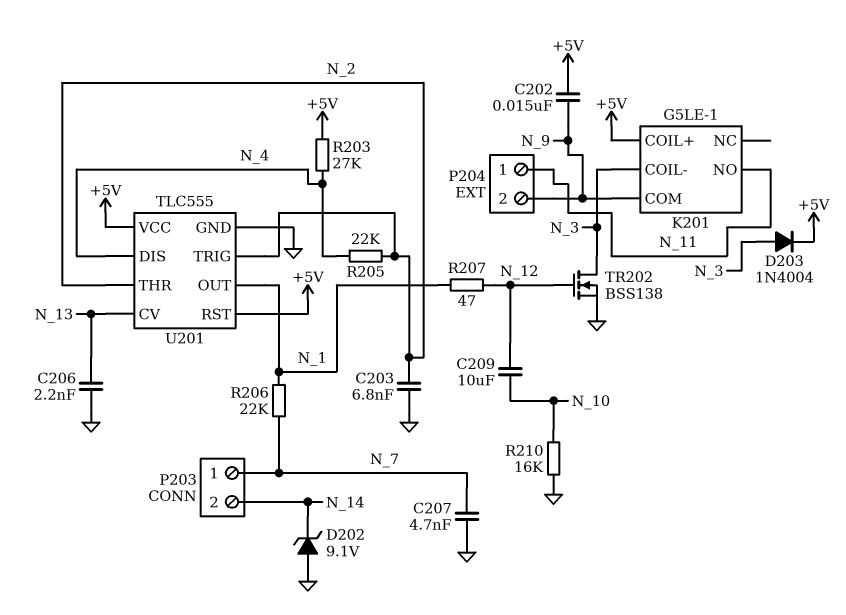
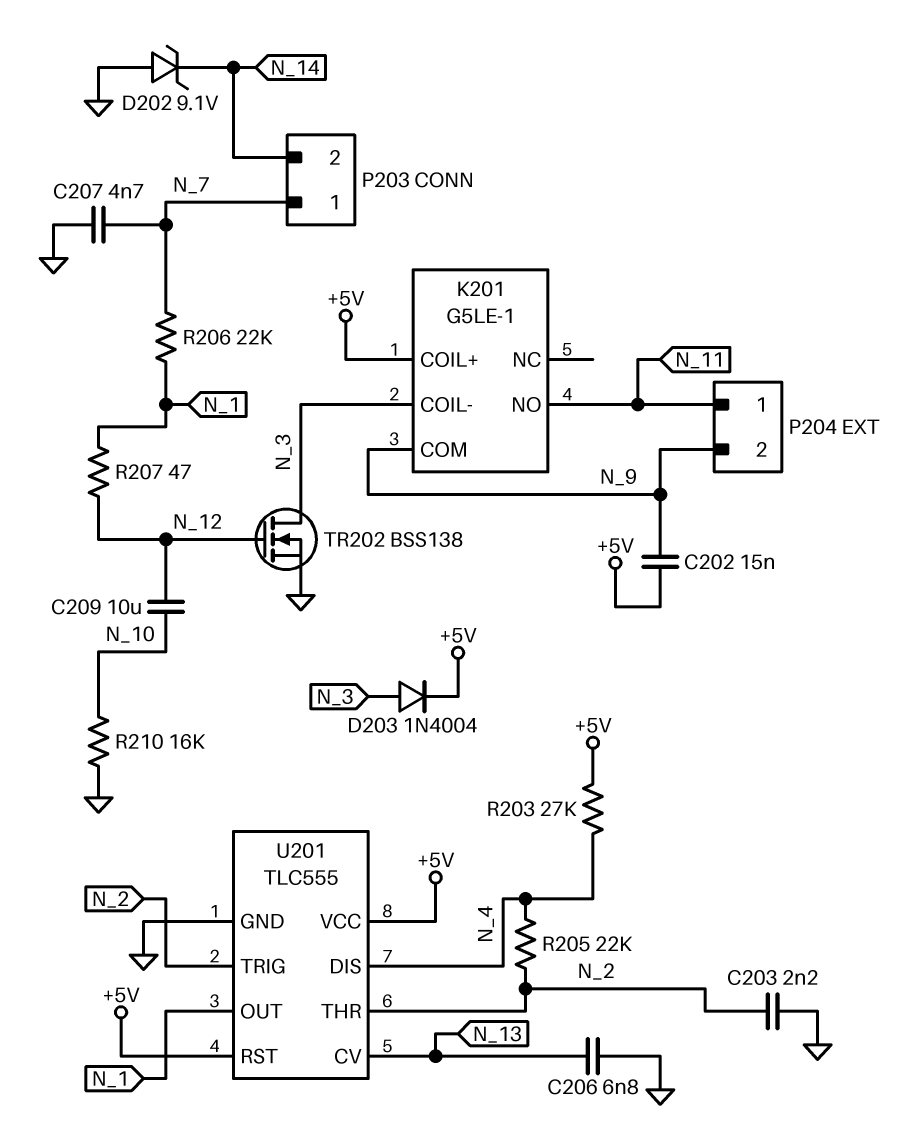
C203: 6.8nF (GND, N_2) -> 2.2nF (GND, N_2)
C206: 2.2nF (GND, N_13) -> 6.8nF (GND, N_13)

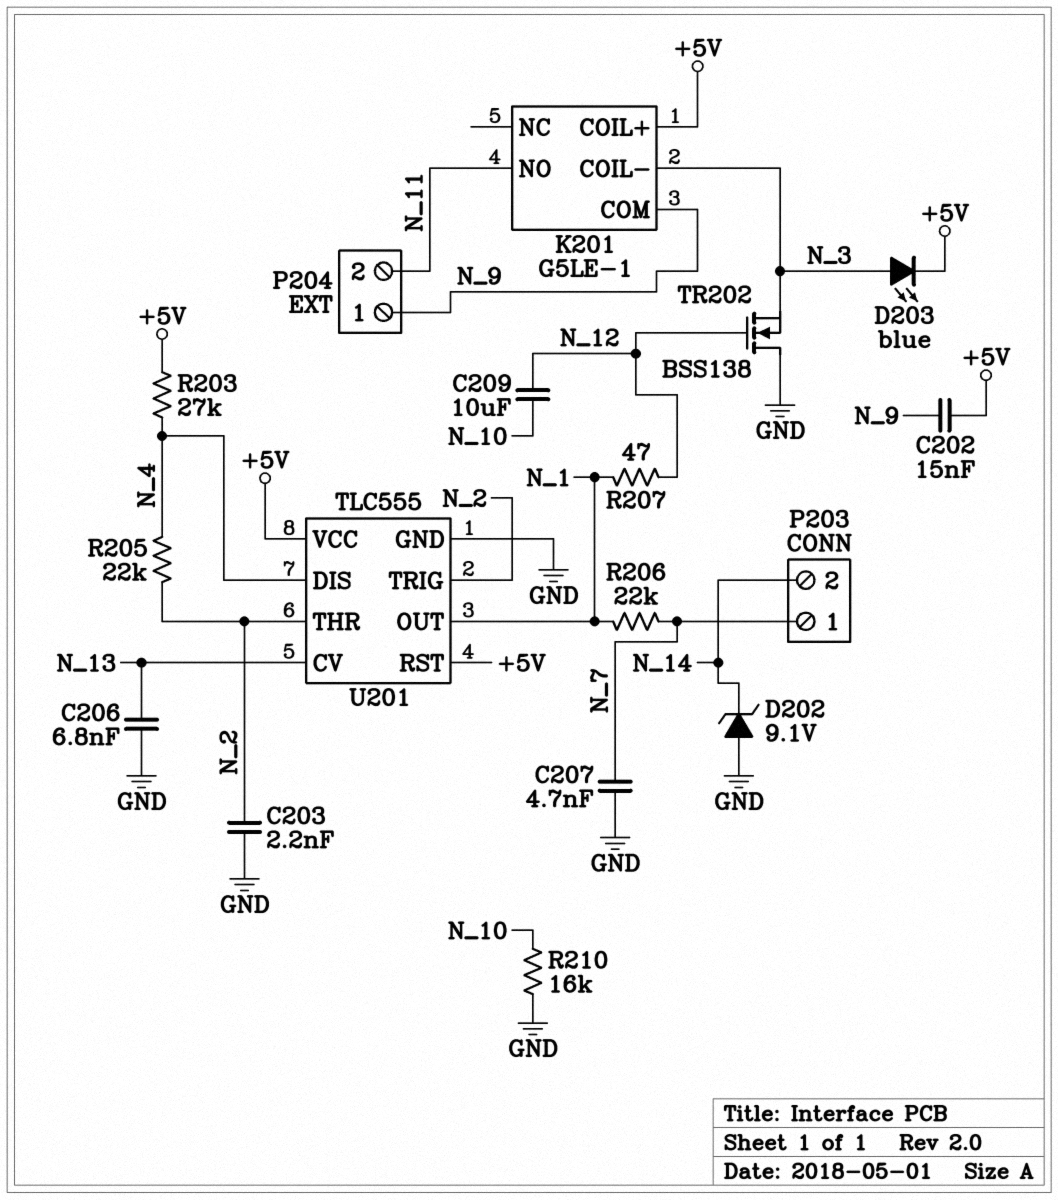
D203: diode 1N4004 (A N_3, K +5V) -> LED blue (A N_3, K +5V)
P204 pin 1: N_11 -> N_9
P204 pin 2: N_9 -> N_11
TR202: NMOS BSS138 (G N_12, D N_3, S GND) -> NMOS BSS138 (G N_12, D GND, S N_3)

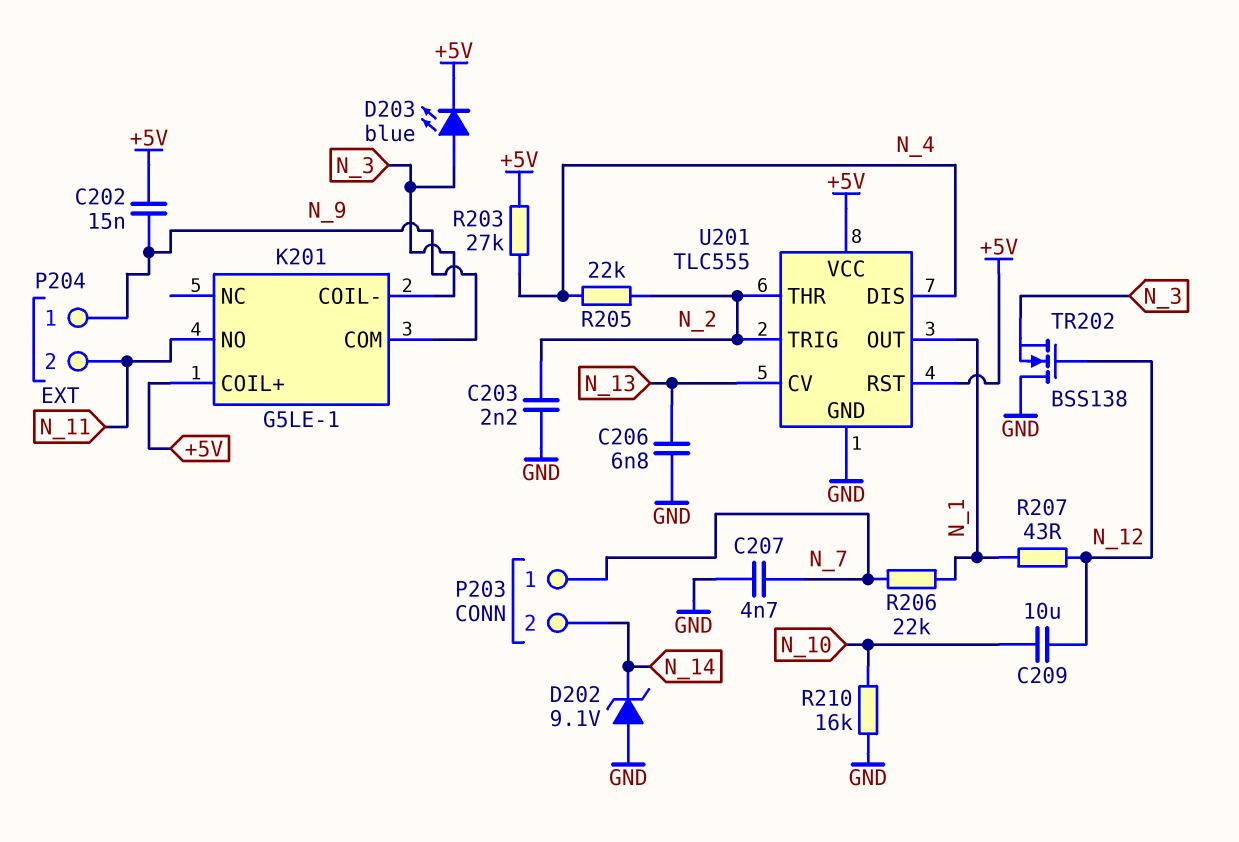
R207: 47 (N_1, N_12) -> 43 (N_1, N_12)

